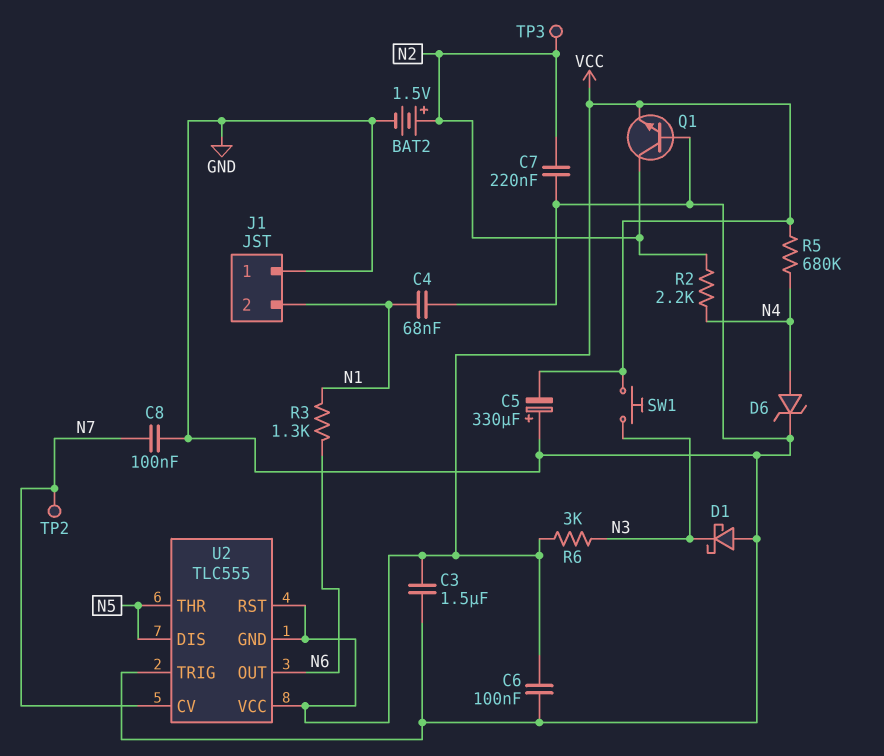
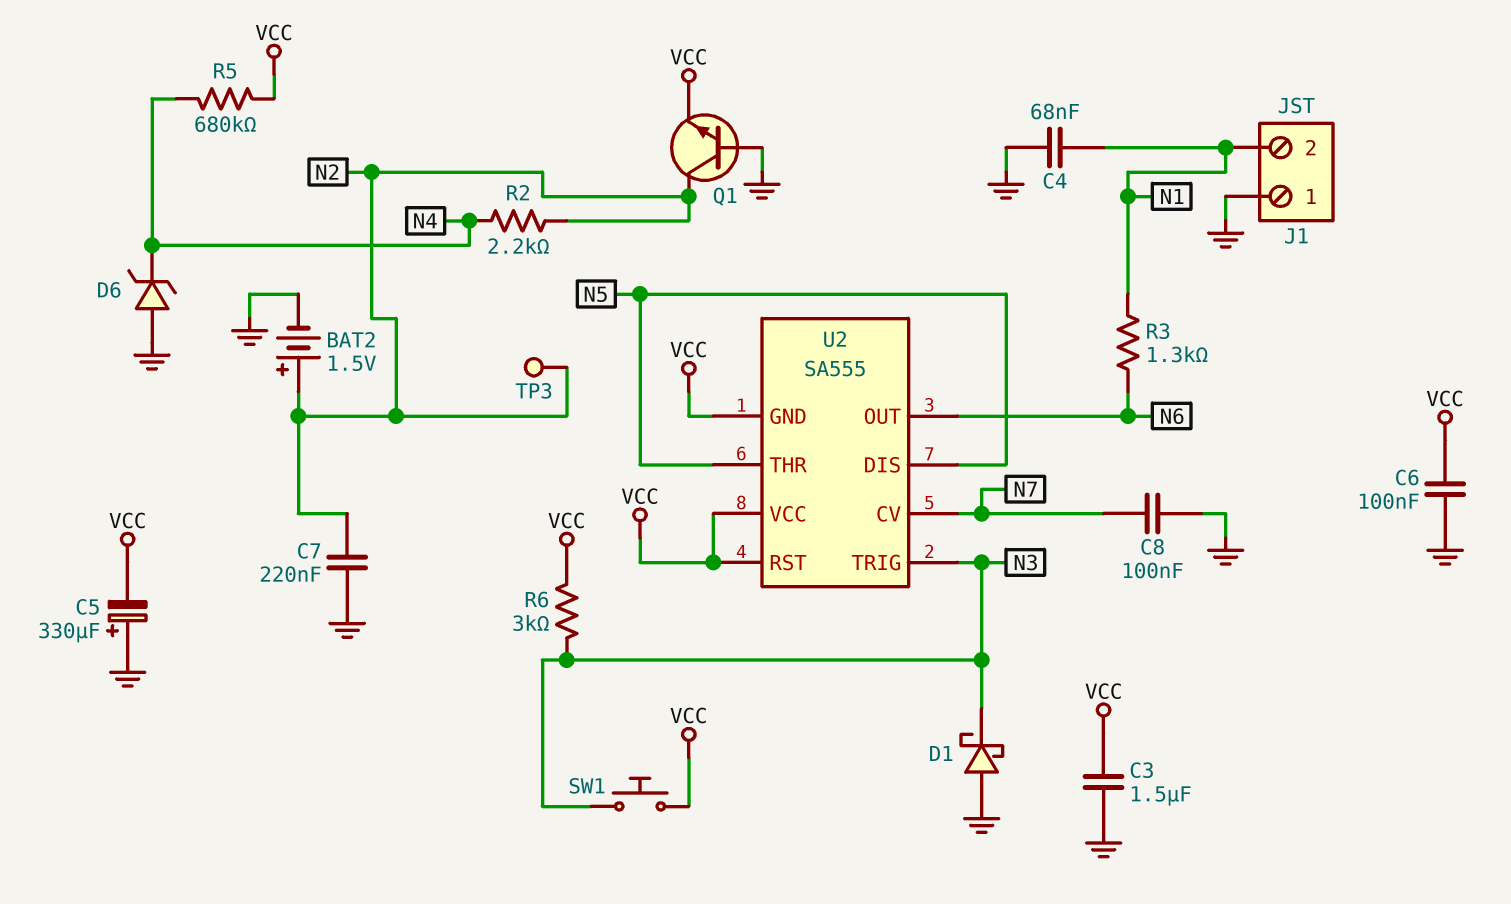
D6: zener (A N4, K GND) -> zener (A GND, K N4)
TP2: test point (N7) -> none
U2: TLC555 -> SA555
U2 pin TRIG: GND -> N3

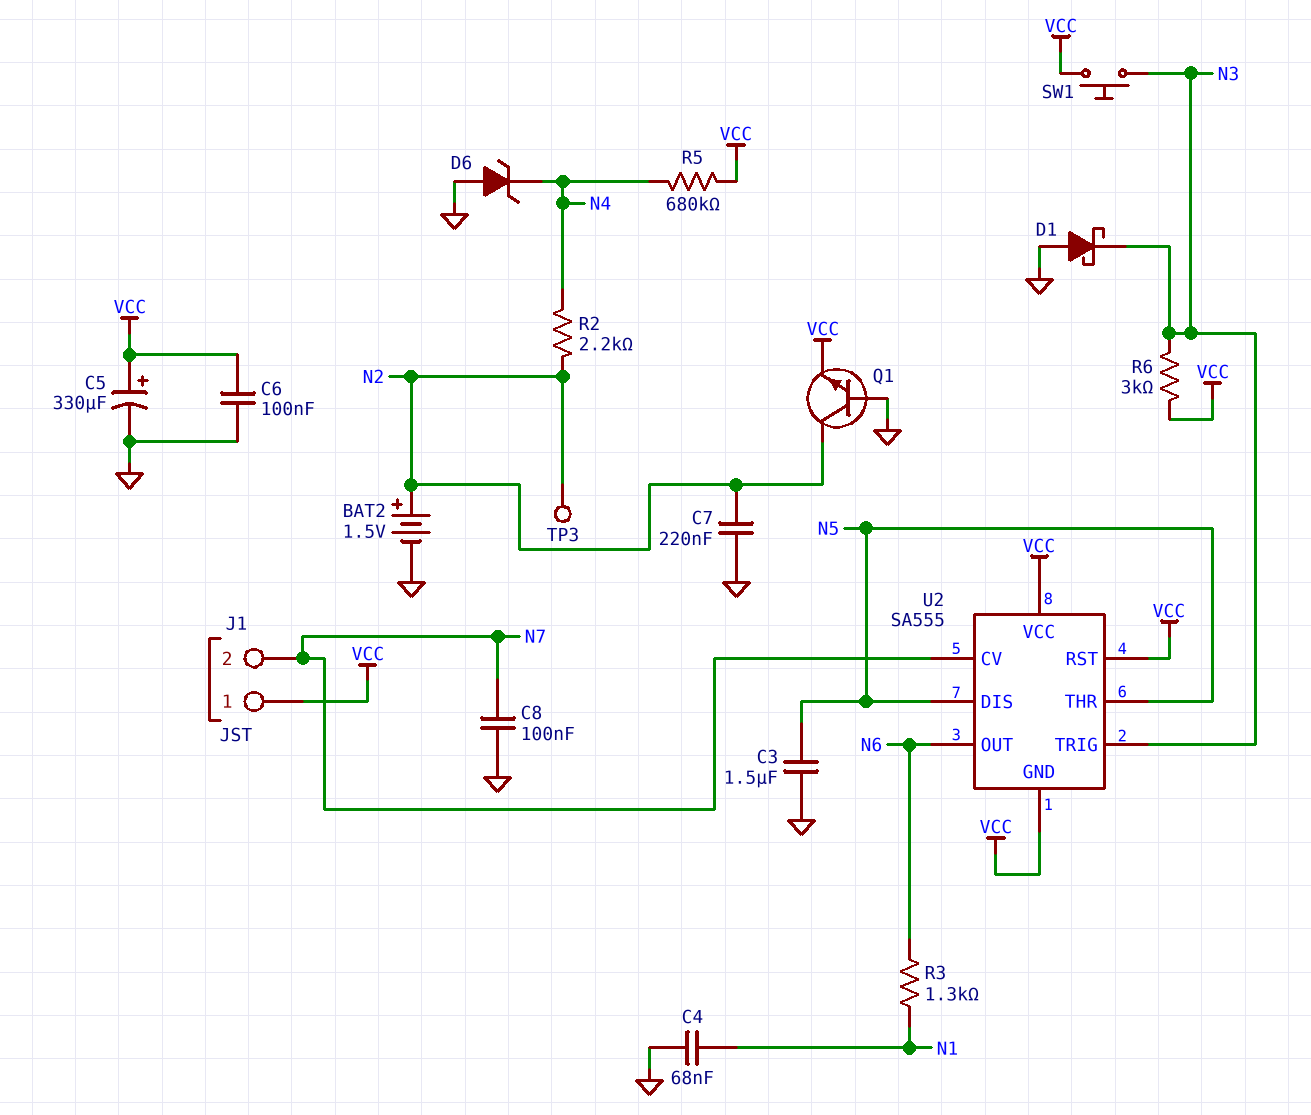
C3: 1.5uF (GND, VCC) -> 1.5uF (GND, N5)
C5: 330uF (plus GND, minus VCC) -> 330uF (plus VCC, minus GND)
J1 pin 1: GND -> VCC
J1 pin 2: N1 -> N7

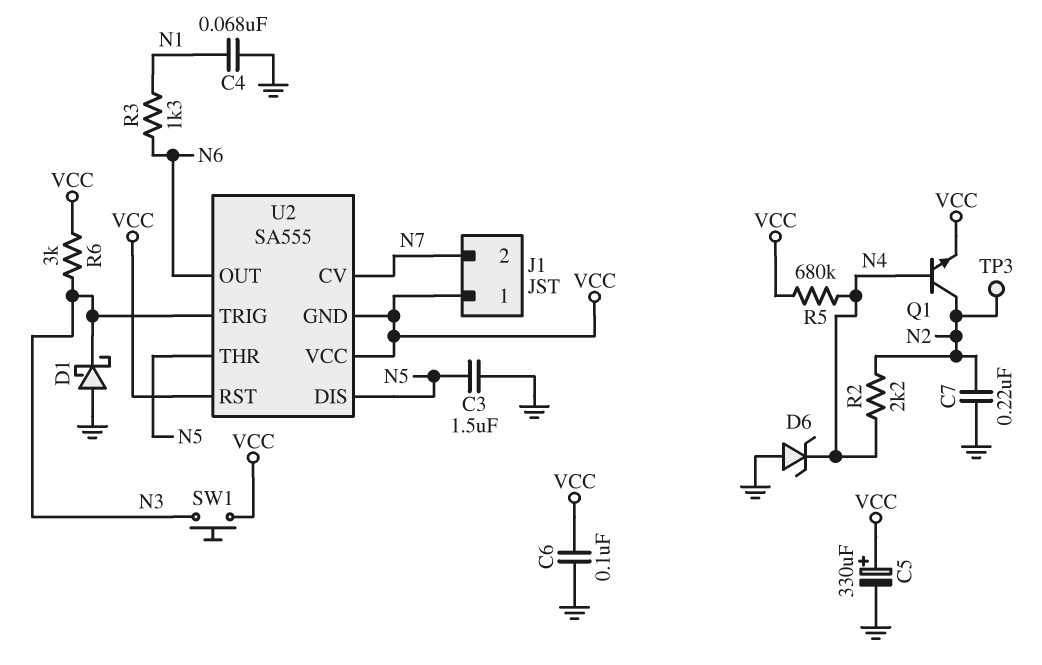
BAT2: 1.5V (plus N2, minus GND) -> none
C8: 100nF (GND, N7) -> none
Q1: NPN (B GND, C N2, E VCC) -> NPN (B N4, C N2, E VCC)

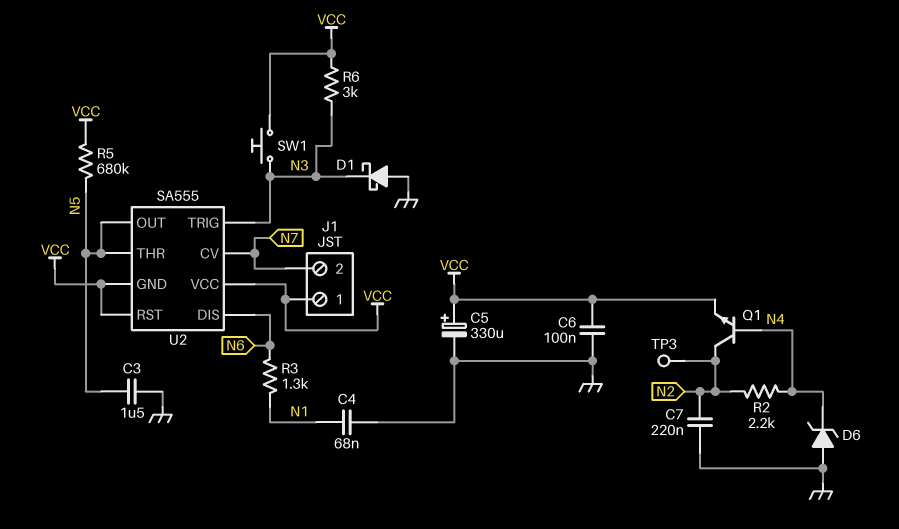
R5: 680k (N4, VCC) -> 680k (N5, VCC)
U2 pin DIS: N5 -> N6
U2 pin OUT: N6 -> N5

